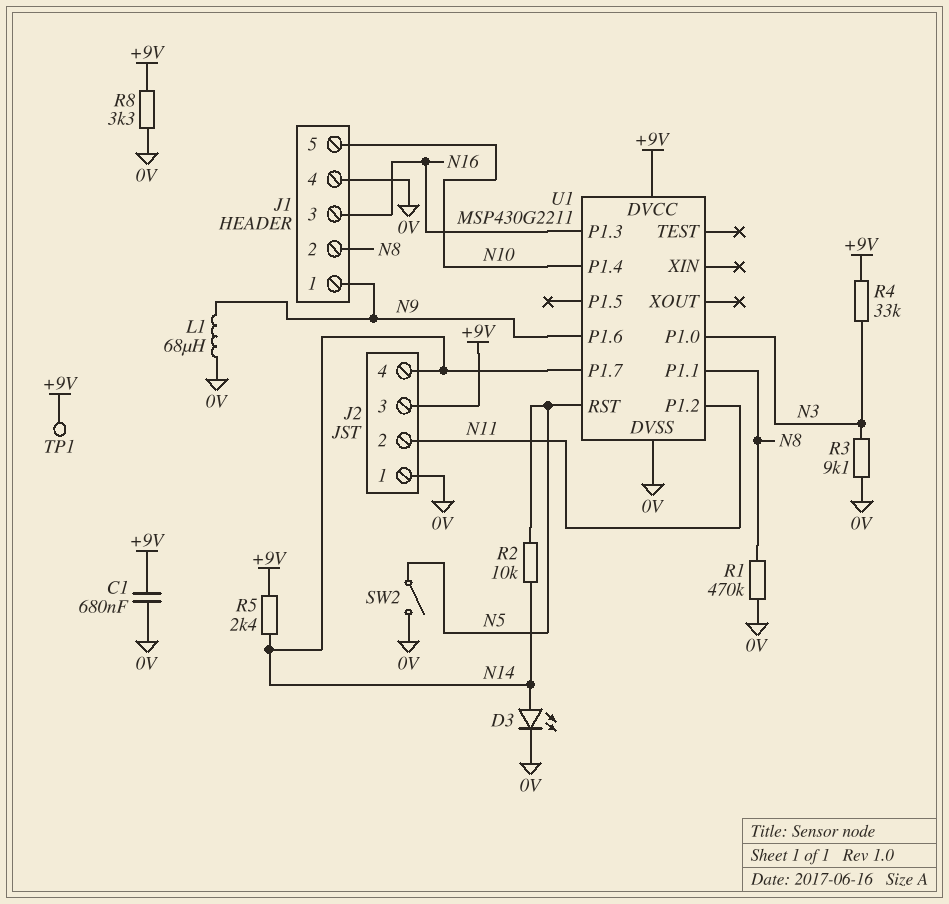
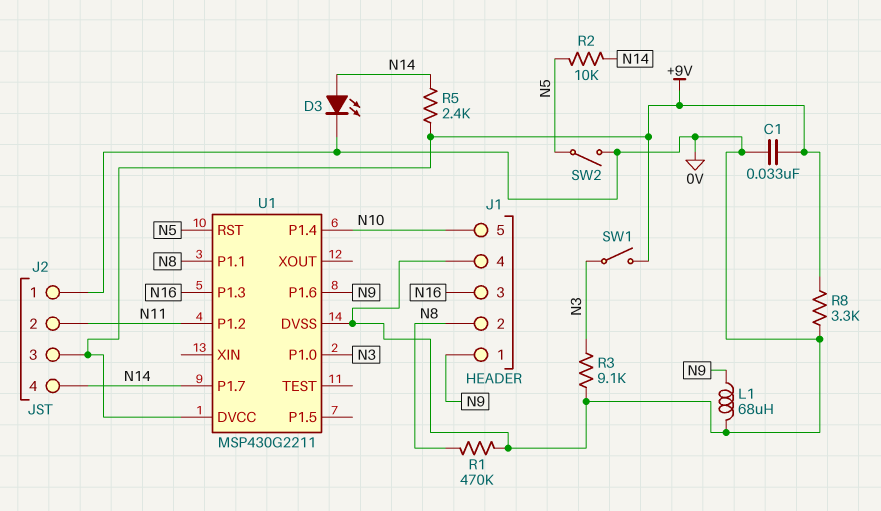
C1: 680nF (+9V, 0V) -> 33nF (+9V, 0V)
R4: 33k (+9V, N3) -> none
SW1: none -> switch (+9V, N3)
TP1: test point (+9V) -> none

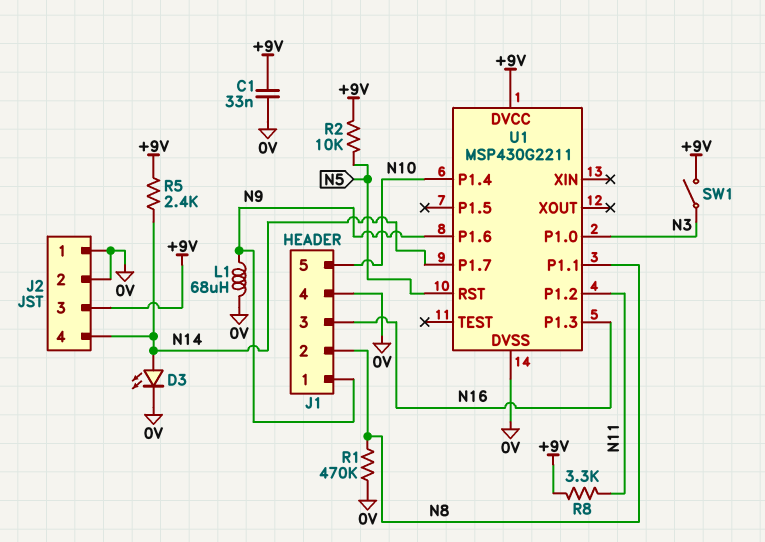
J2 pin 2: N11 -> 0V
R2: 10k (N5, N14) -> 10k (+9V, N5)
R3: 9.1k (0V, N3) -> none
R8: 3.3k (+9V, 0V) -> 3.3k (+9V, N11)
SW2: switch (0V, N5) -> none

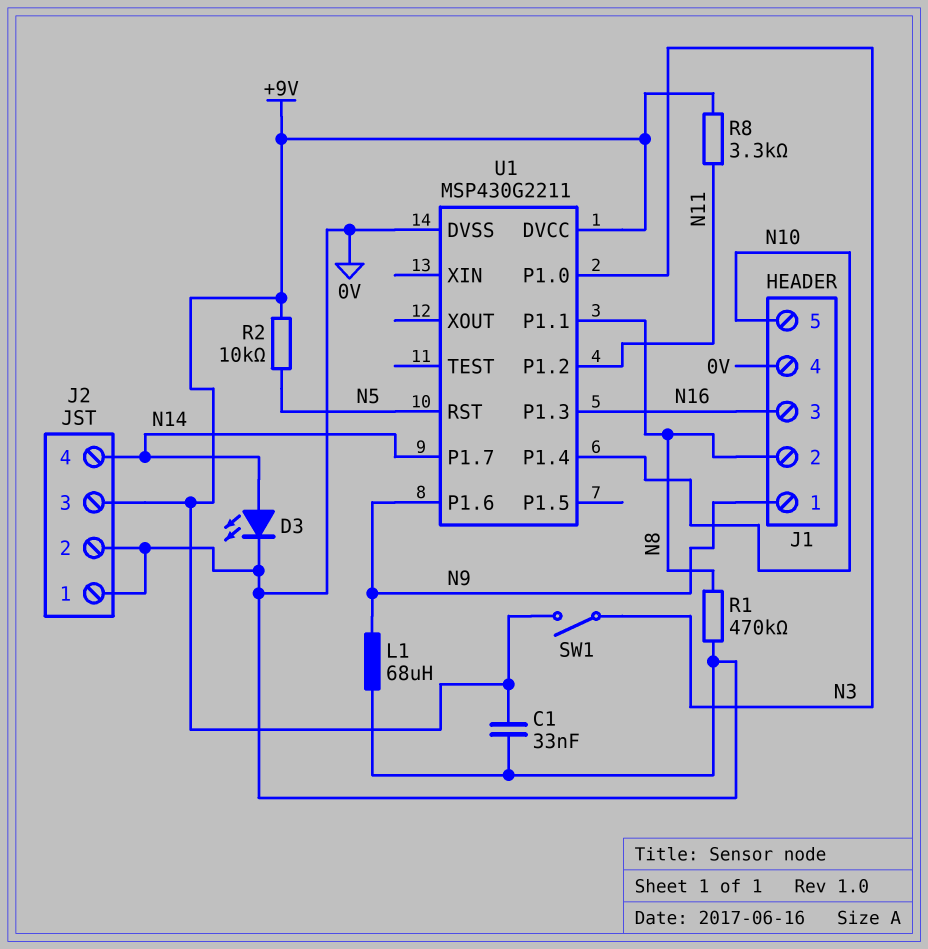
R5: 2.4k (+9V, N14) -> none

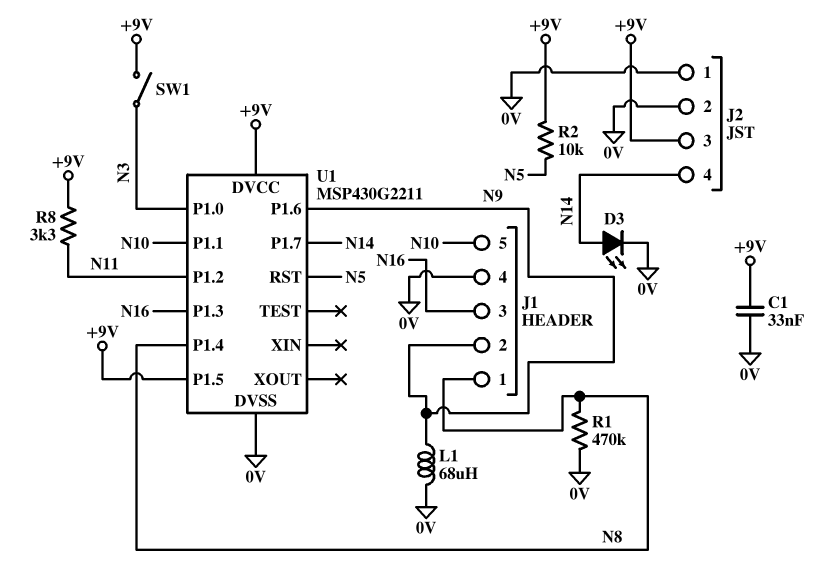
J1 pin 1: N9 -> N8
J1 pin 2: N8 -> N9
U1 pin P1.1: N8 -> N10
U1 pin P1.4: N10 -> N8
U1 pin P1.5: none -> +9V

